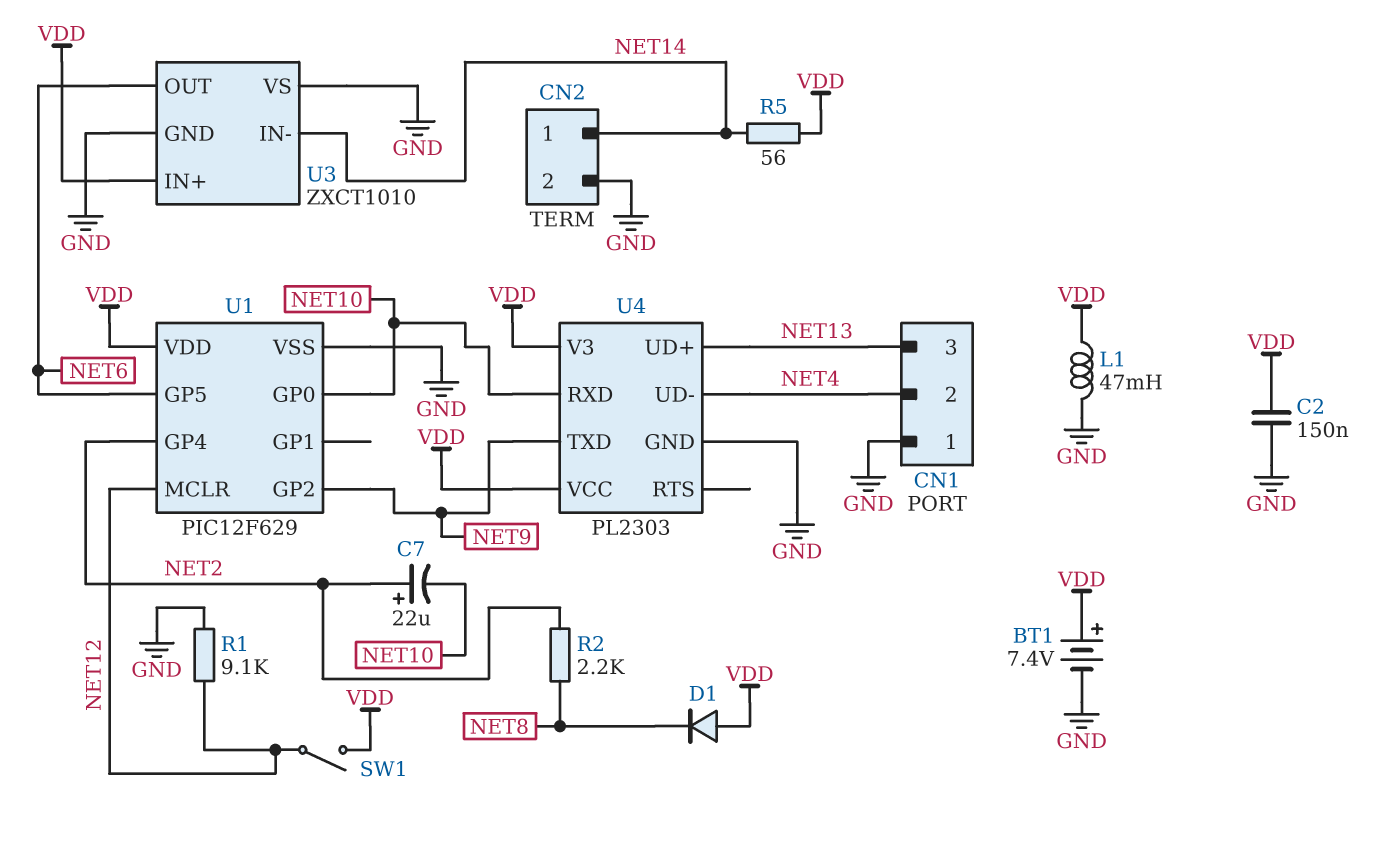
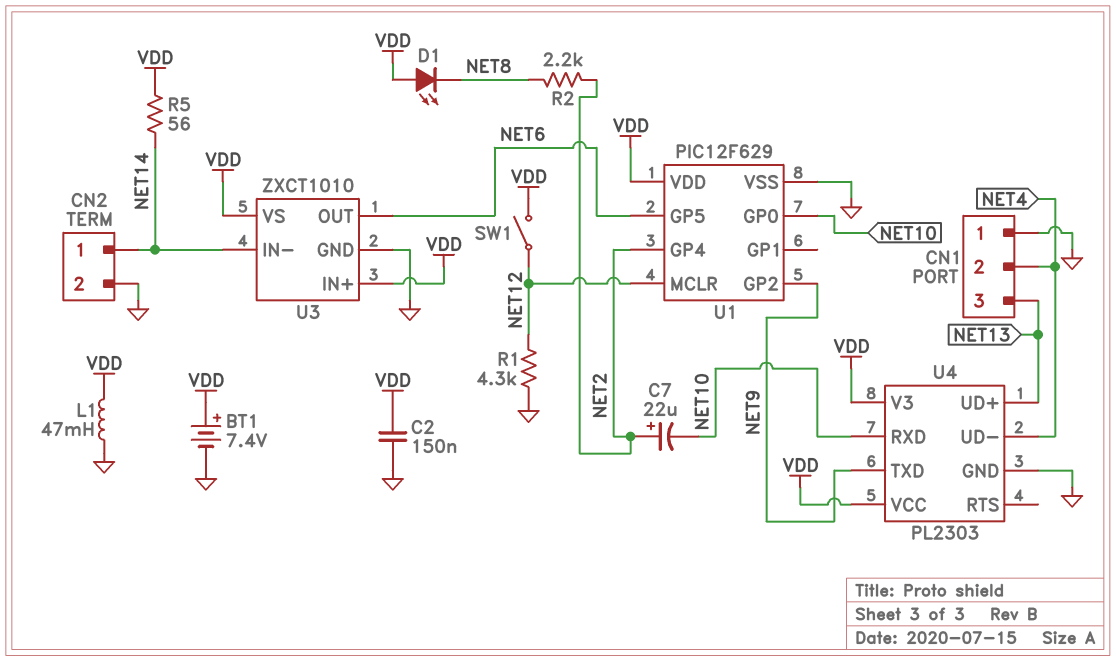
D1: diode (A VDD, K NET8) -> LED (A VDD, K NET8)
R1: 9.1k (GND, NET12) -> 4.3k (GND, NET12)
U3 pin VS: GND -> VDD

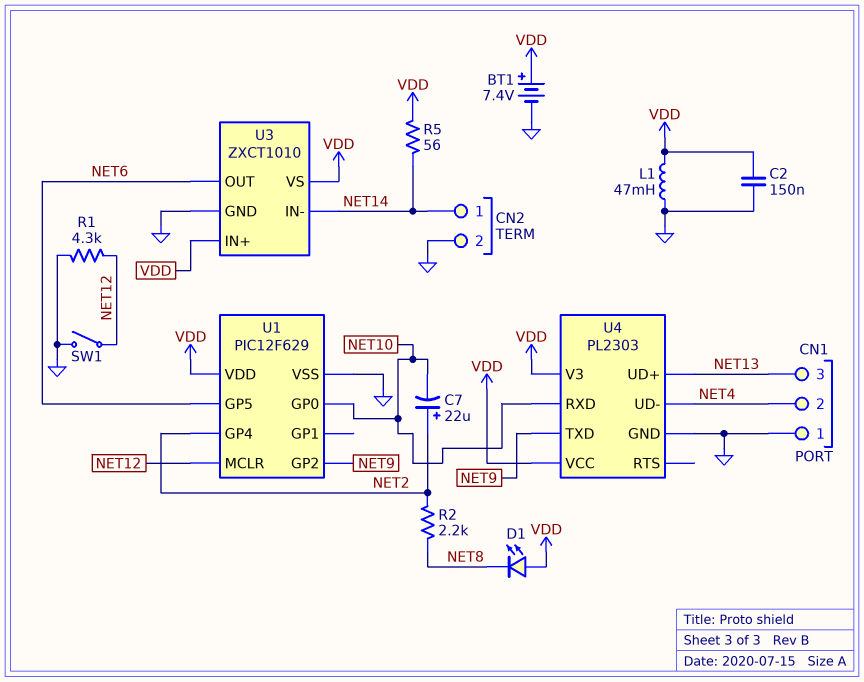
SW1: switch (NET12, VDD) -> switch (GND, NET12)

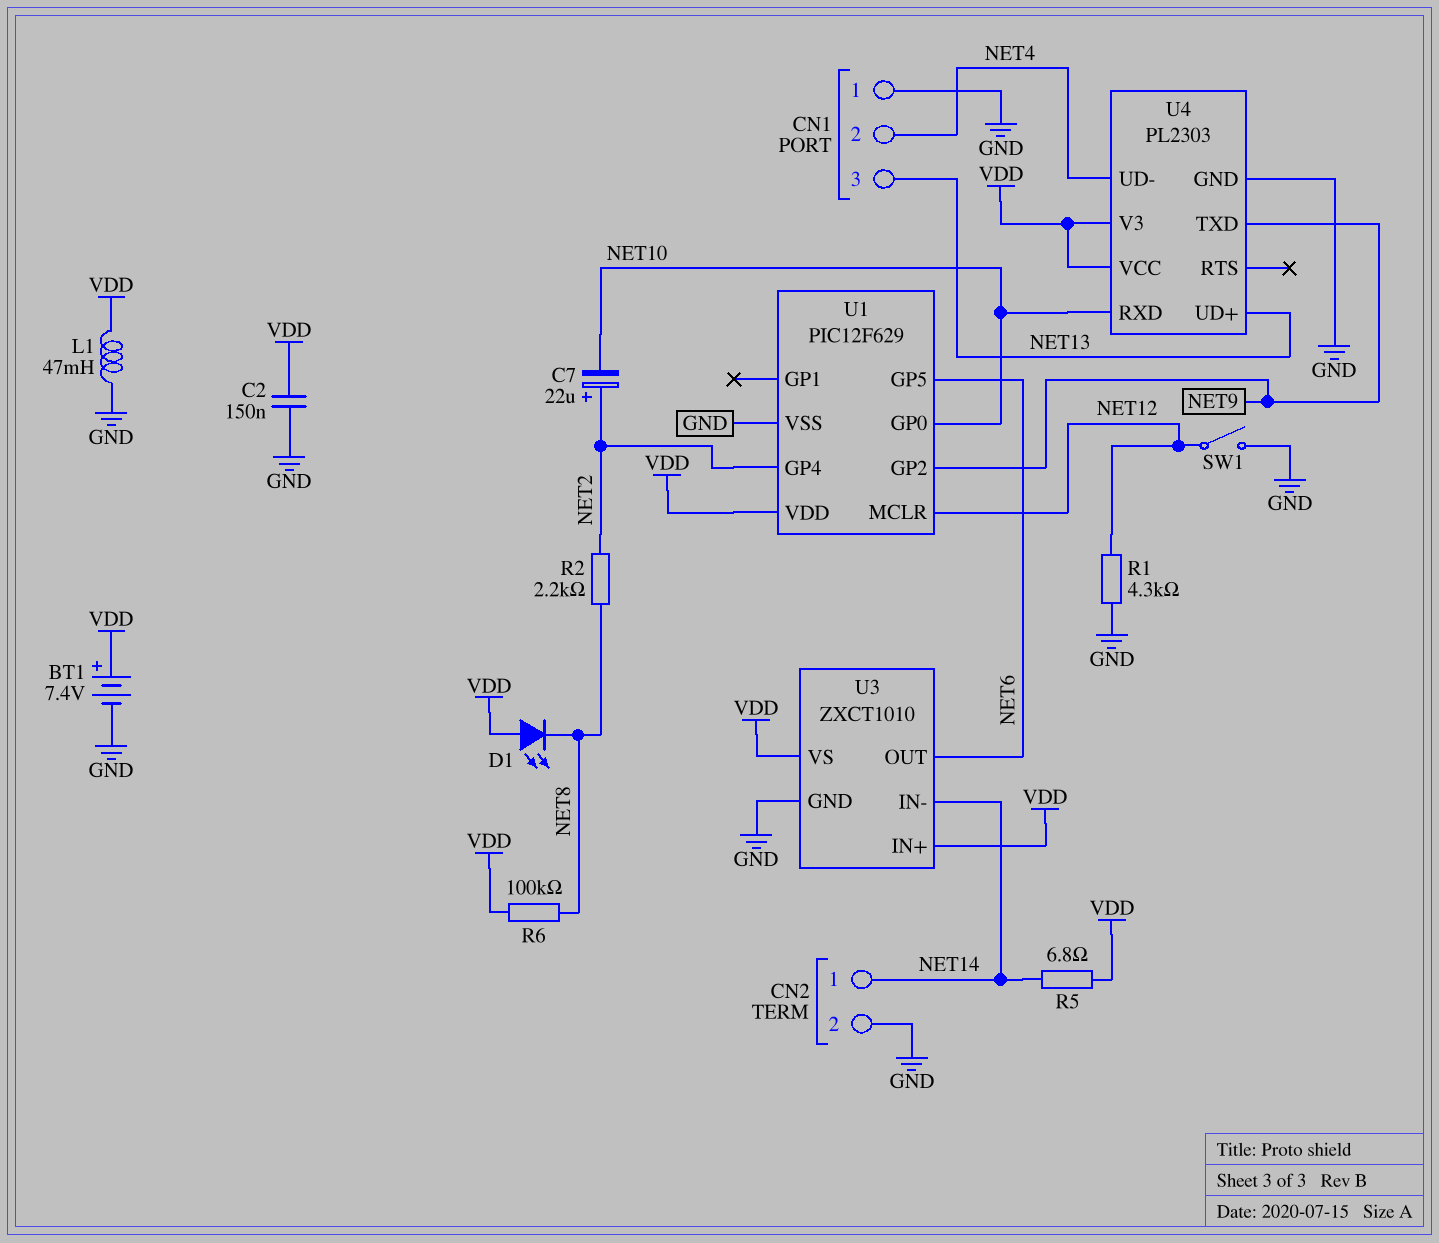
R5: 56 (NET14, VDD) -> 6.8 (NET14, VDD)
R6: none -> 100k (NET8, VDD)

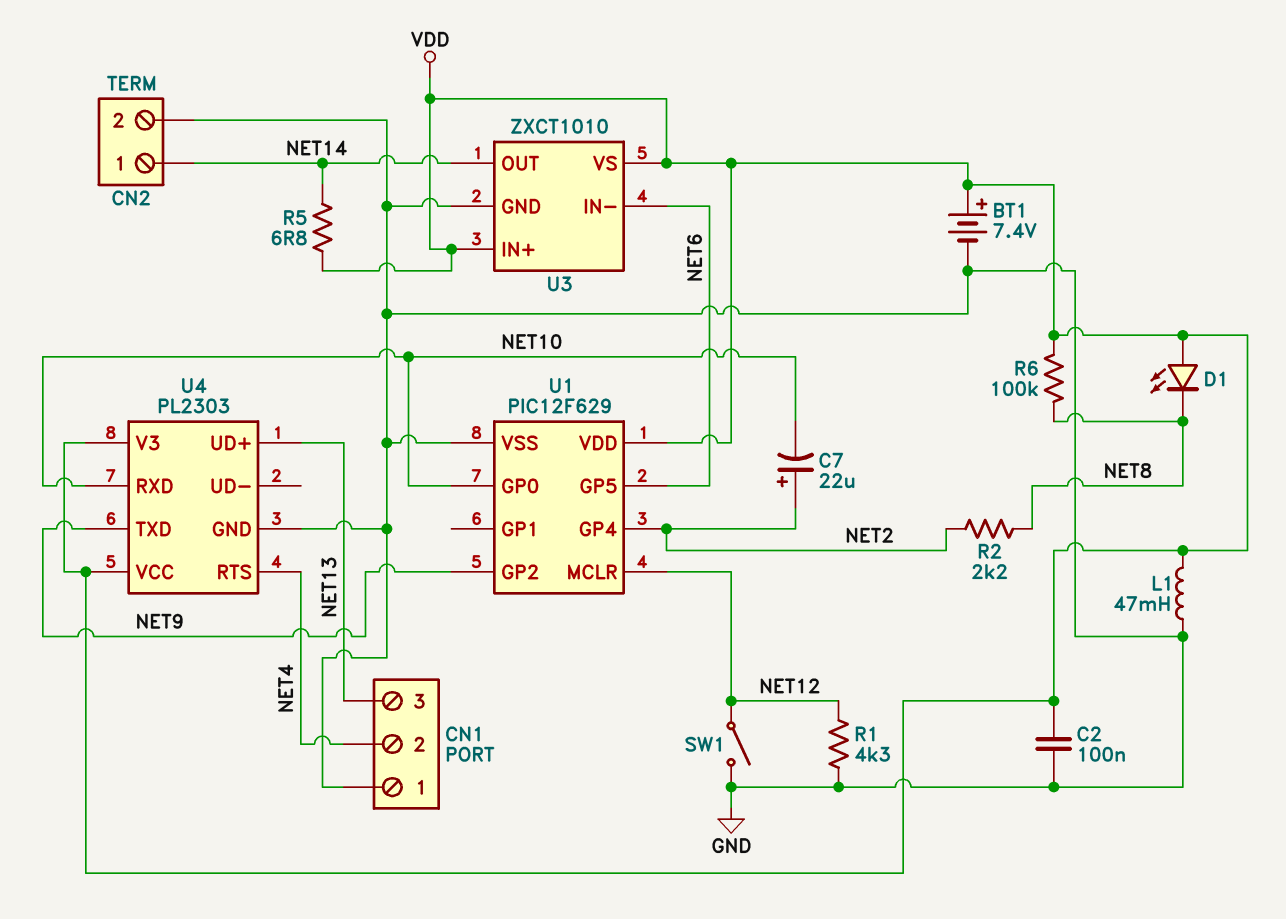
C2: 150nF (GND, VDD) -> 100nF (GND, VDD)
U3 pin IN-: NET14 -> NET6
U3 pin OUT: NET6 -> NET14
U4 pin RTS: none -> NET4
U4 pin UD-: NET4 -> none

